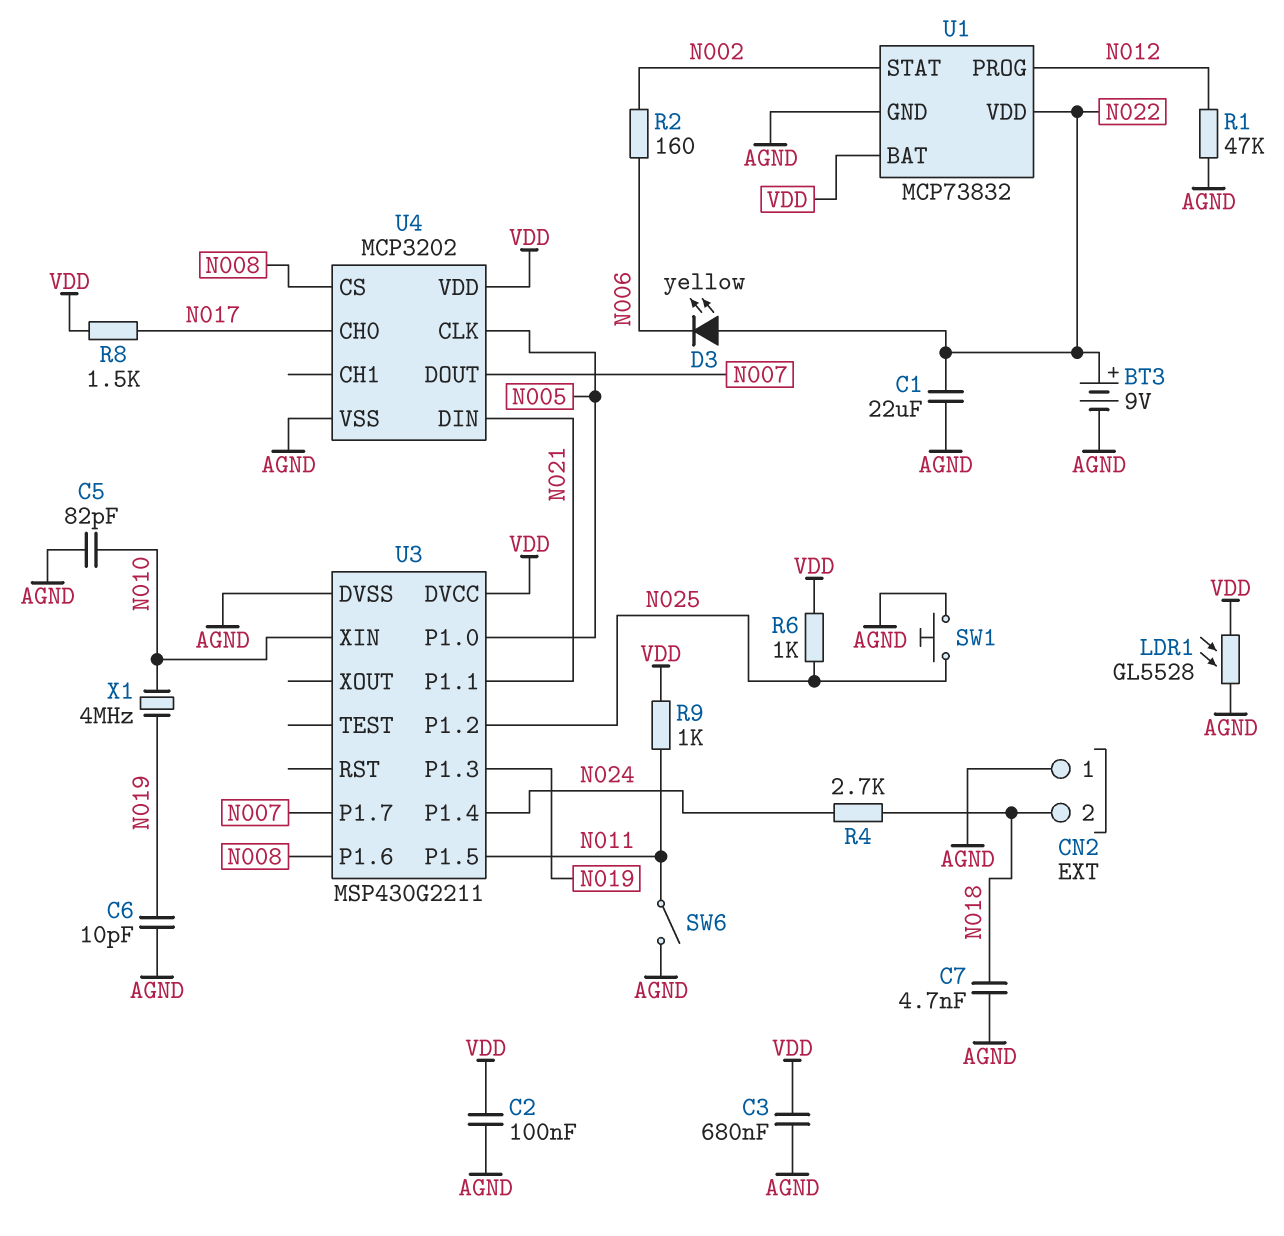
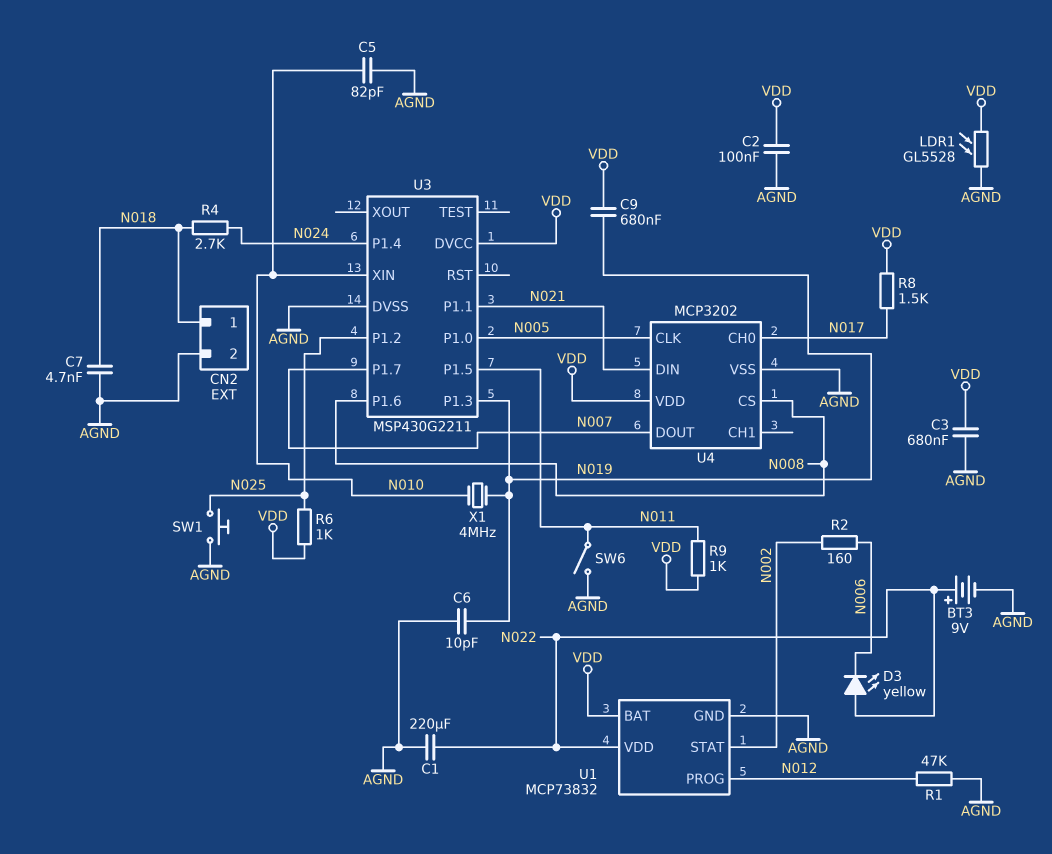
C1: 22uF (AGND, N022) -> 220uF (AGND, N022)
C9: none -> 680nF (N019, VDD)
CN2 pin 1: AGND -> N018
CN2 pin 2: N018 -> AGND

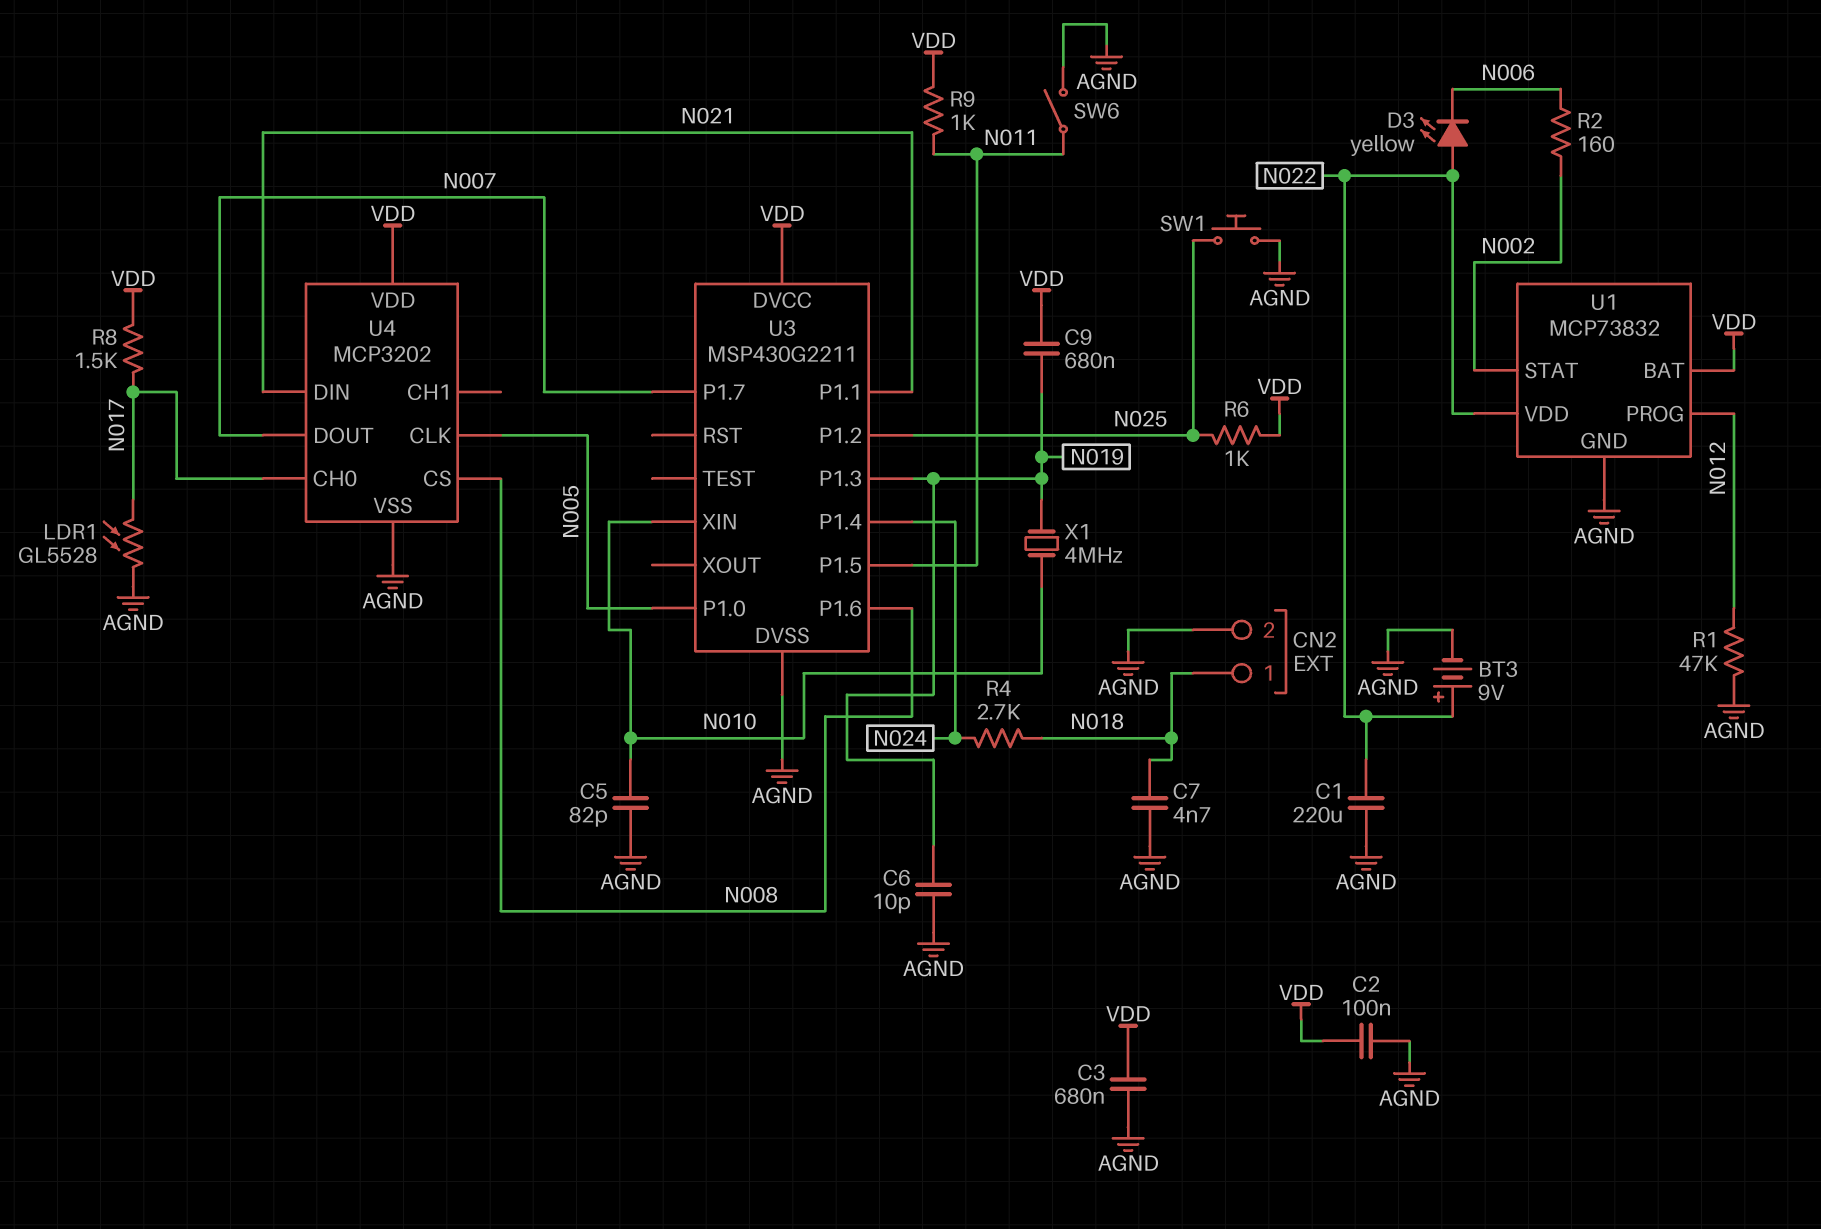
LDR1: GL5528 (AGND, VDD) -> GL5528 (AGND, N017)

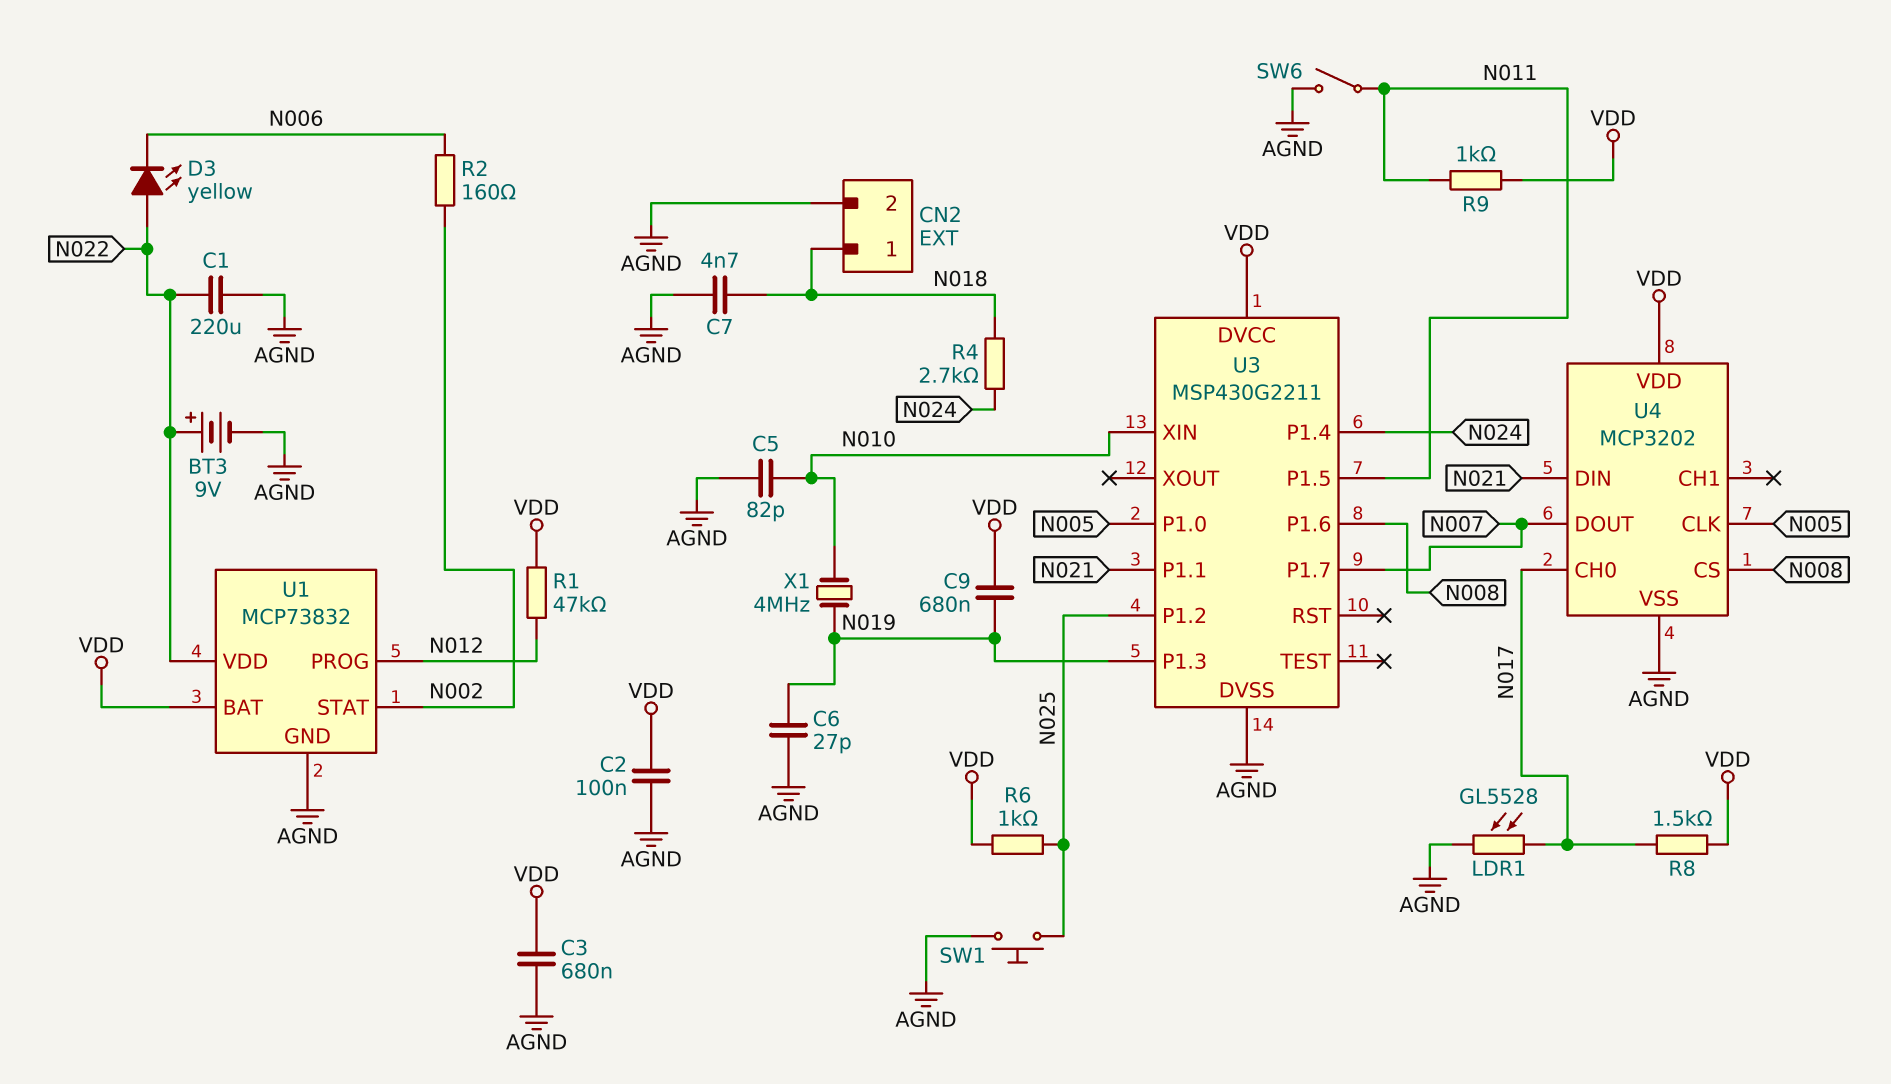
C6: 10pF (AGND, N019) -> 27pF (AGND, N019)
R1: 47k (AGND, N012) -> 47k (N012, VDD)

